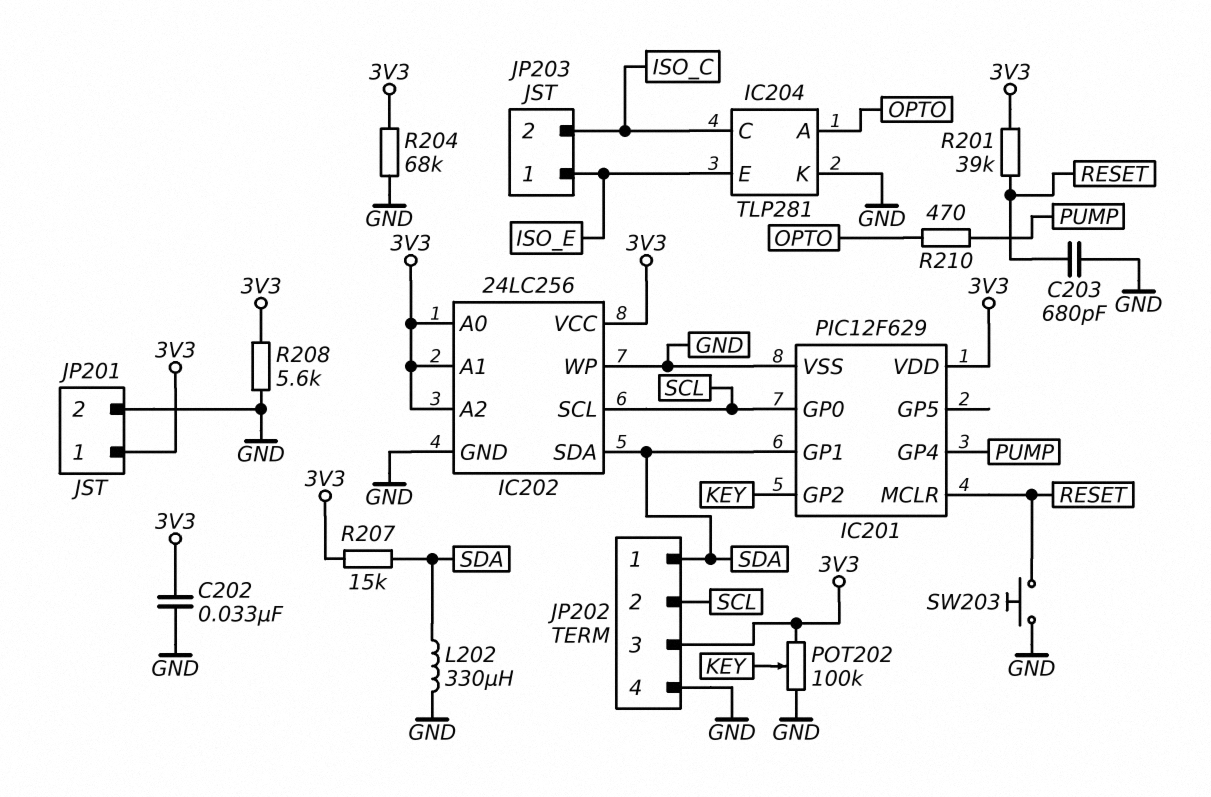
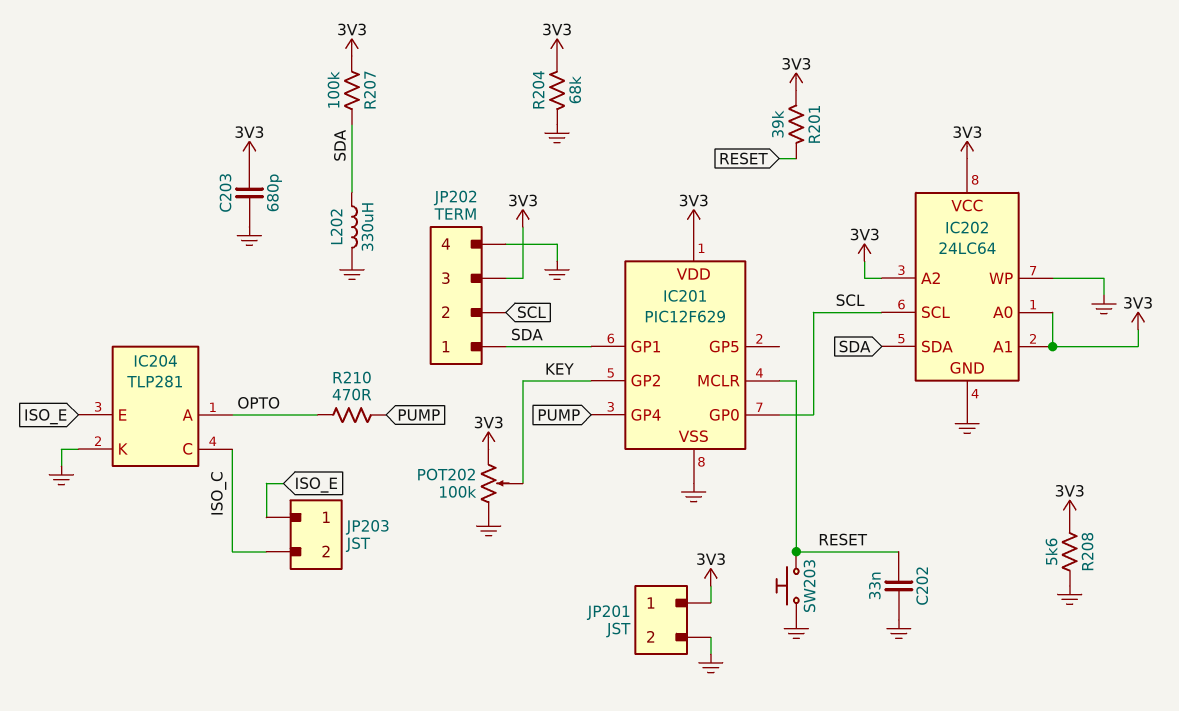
C202: 33nF (3V3, GND) -> 33nF (GND, RESET)
C203: 680pF (GND, RESET) -> 680pF (3V3, GND)
IC202: 24LC256 -> 24LC64
R207: 15k (3V3, SDA) -> 100k (3V3, SDA)

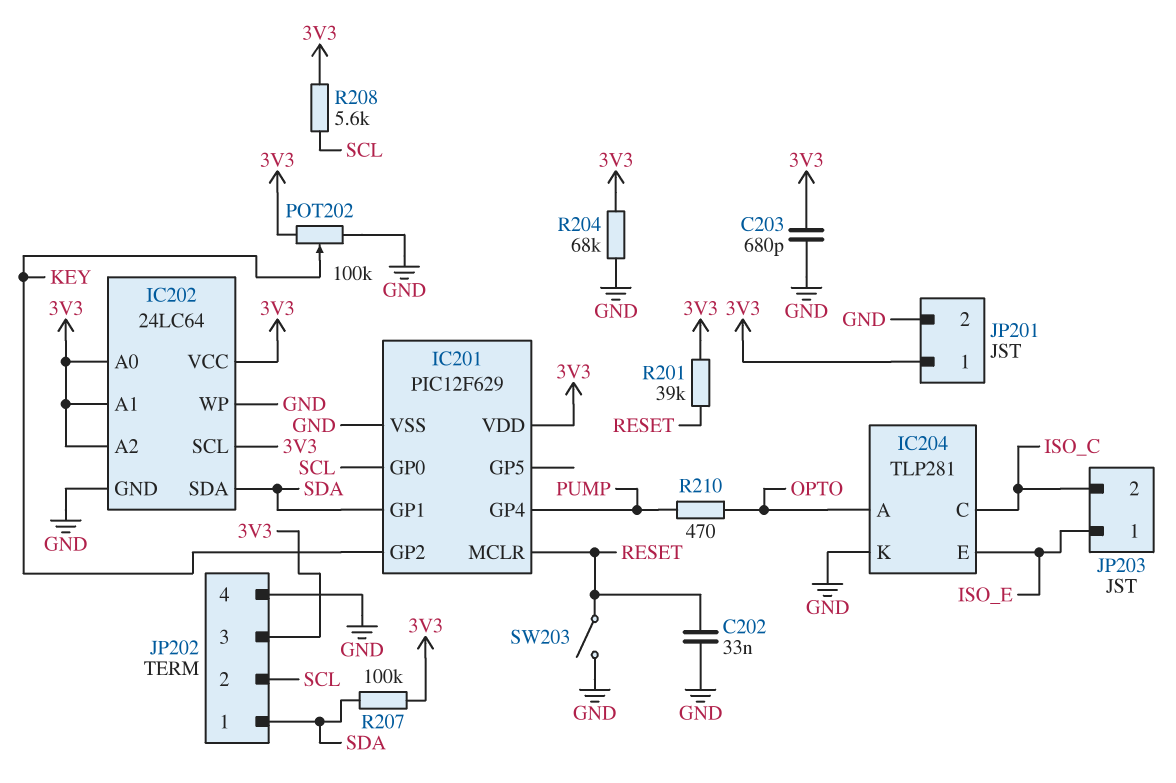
IC202 pin SCL: SCL -> 3V3
L202: 330uH (GND, SDA) -> none
R208: 5.6k (3V3, GND) -> 5.6k (3V3, SCL)
SW203: button (GND, RESET) -> switch (GND, RESET)

